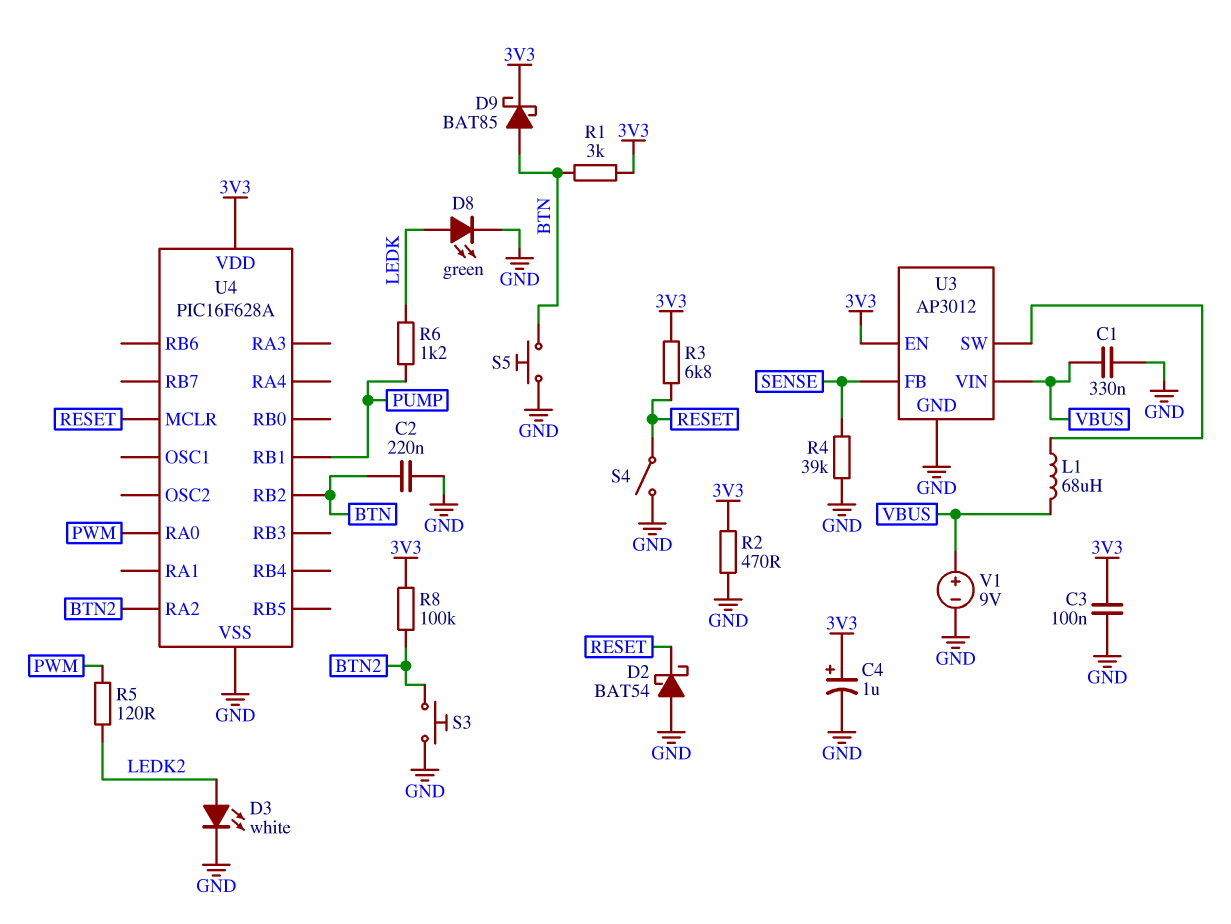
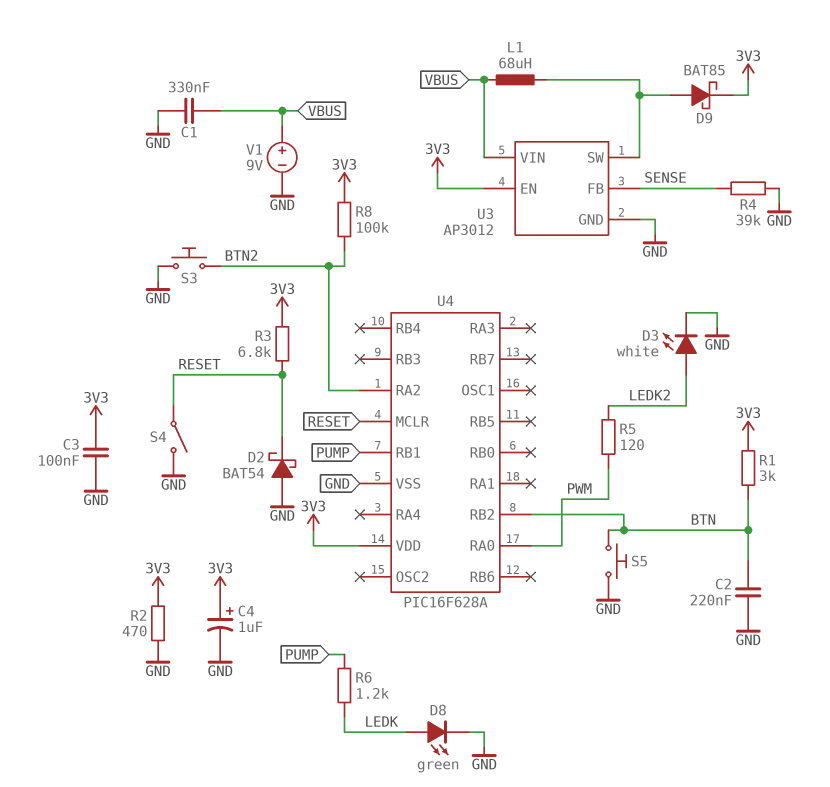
D9: schottky BAT85 (A BTN, K 3V3) -> schottky BAT85 (A U3/SW, K 3V3)

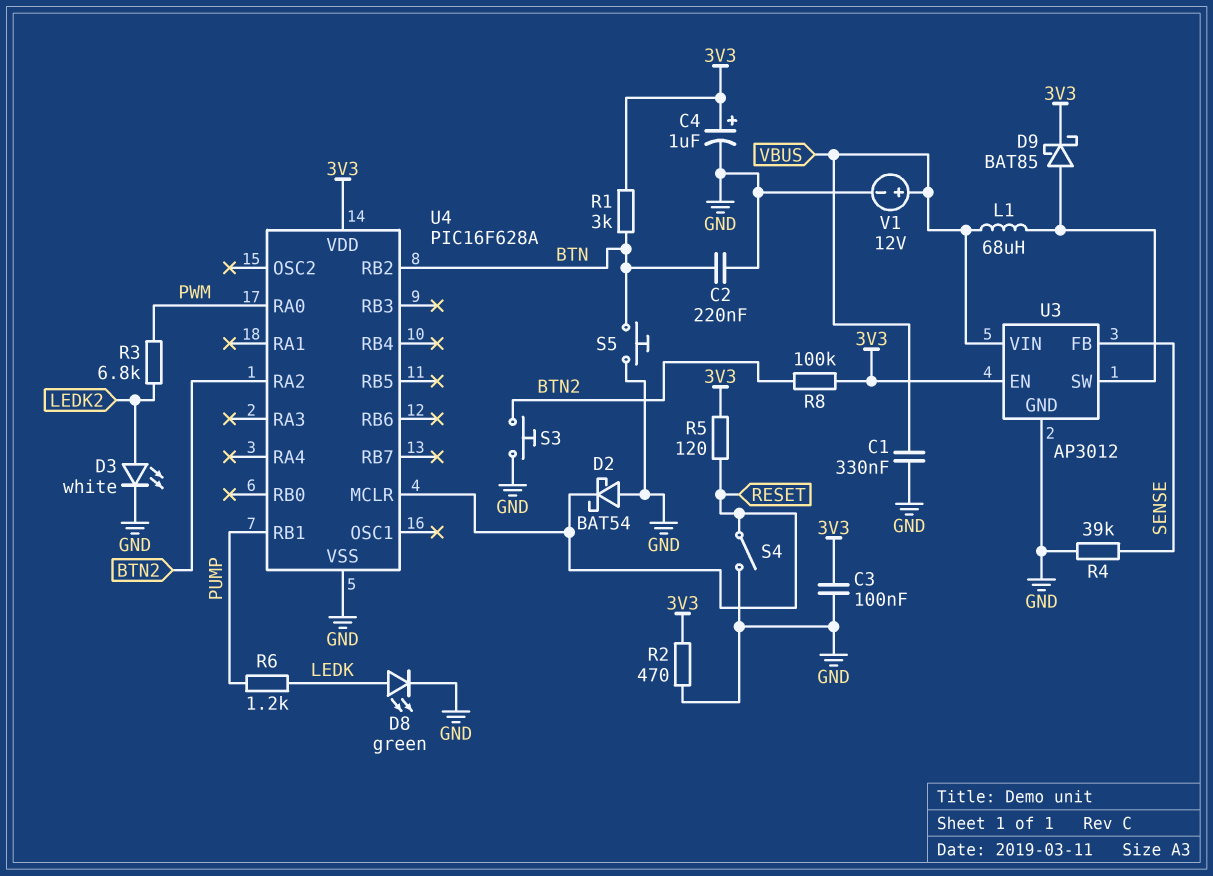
R3: 6.8k (3V3, RESET) -> 6.8k (LEDK2, PWM)
R5: 120 (LEDK2, PWM) -> 120 (3V3, RESET)
V1: 9V (plus VBUS, minus GND) -> 12V (plus VBUS, minus GND)

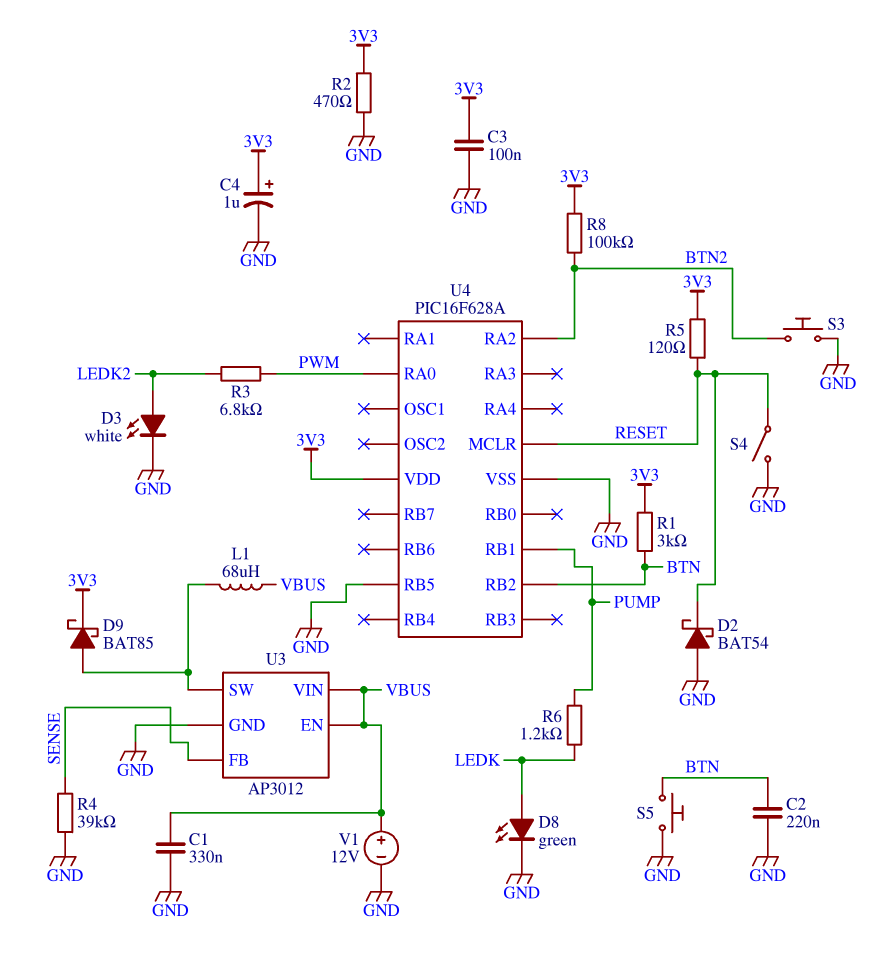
U3 pin EN: 3V3 -> VBUS
U4 pin RB5: none -> GND

